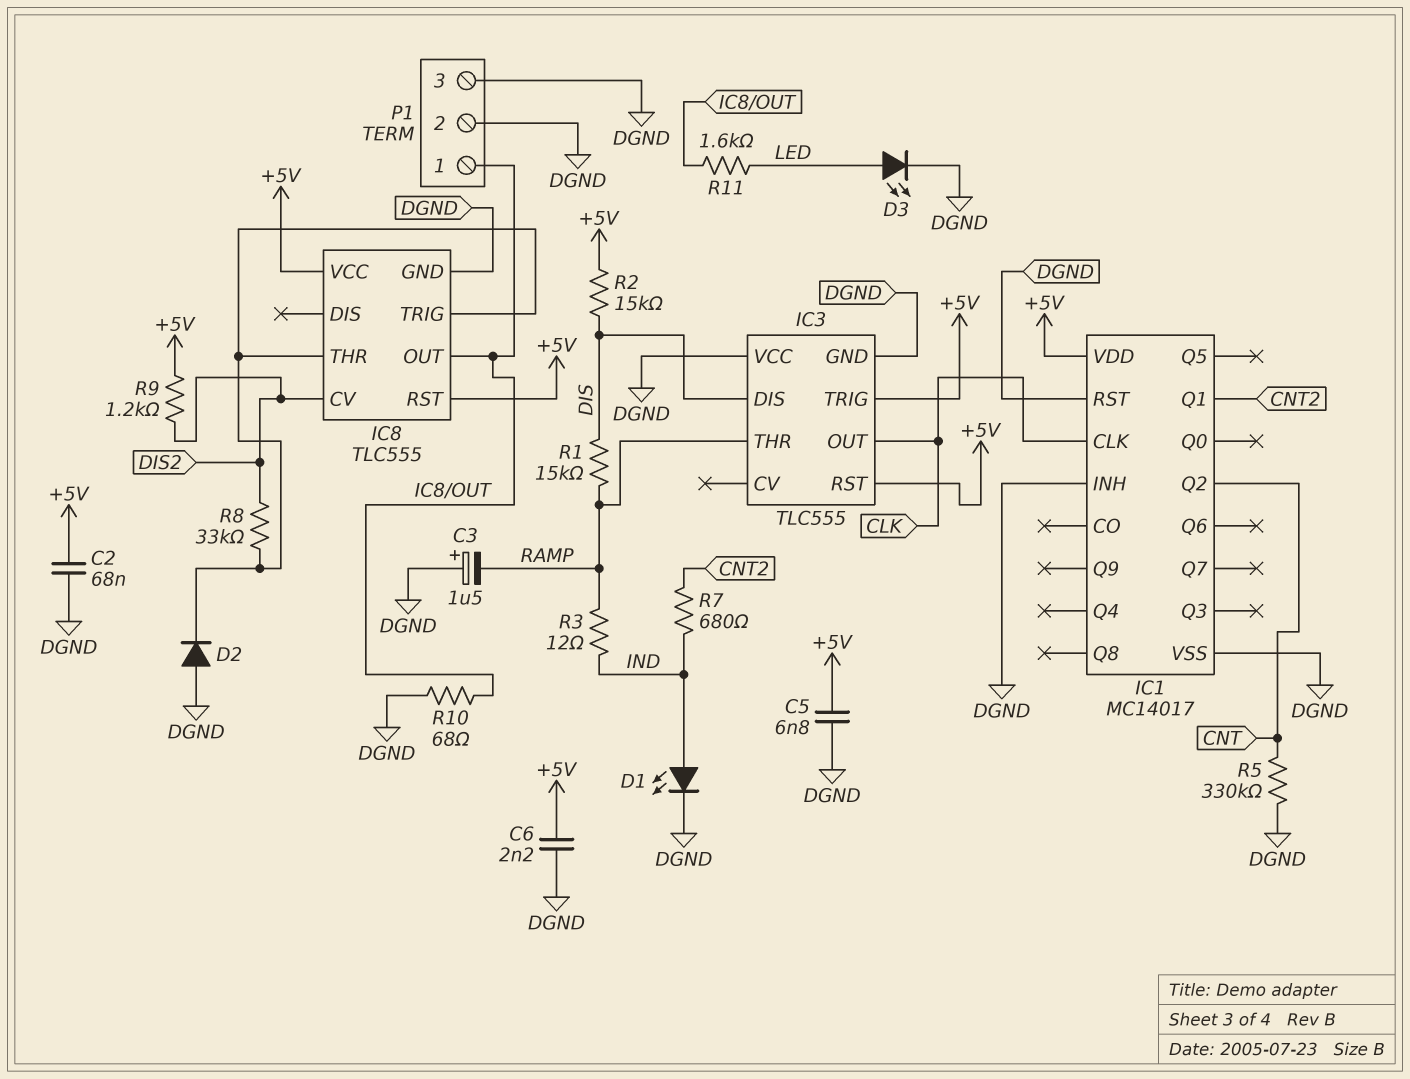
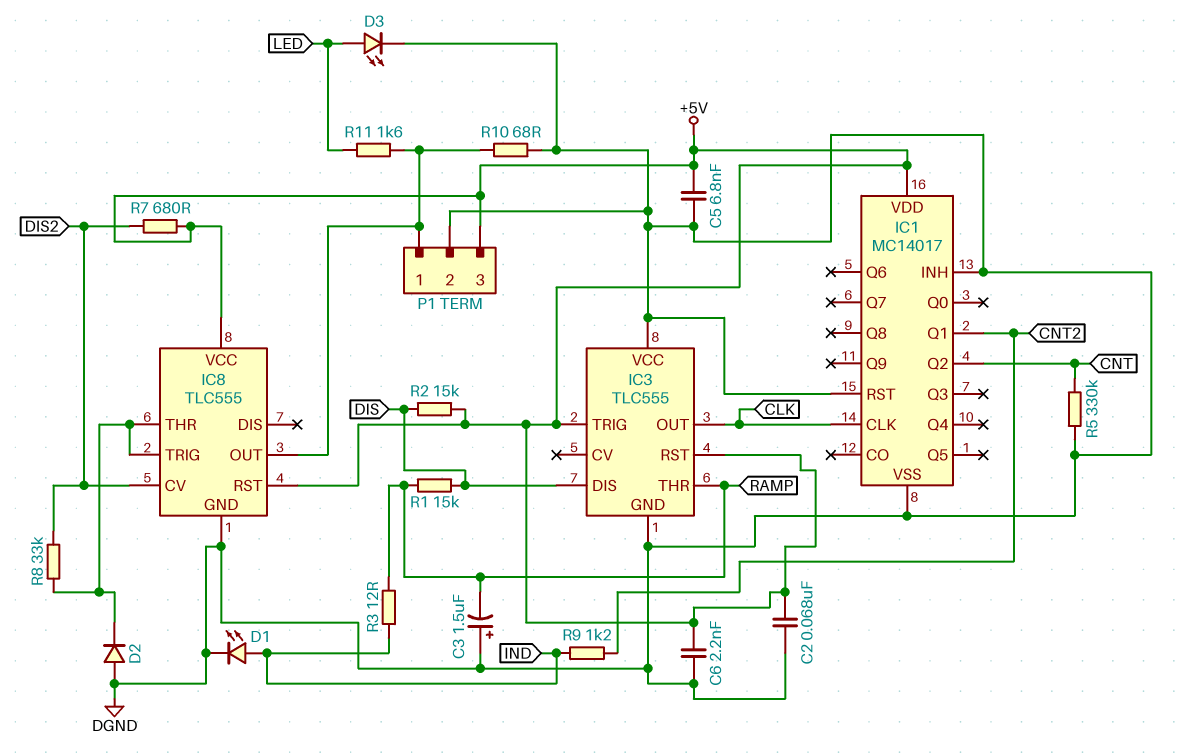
P1 pin 3: DGND -> +5V
R7: 680 (CNT2, IND) -> 680 (+5V, DIS2)
R9: 1.2k (+5V, DIS2) -> 1.2k (CNT2, IND)

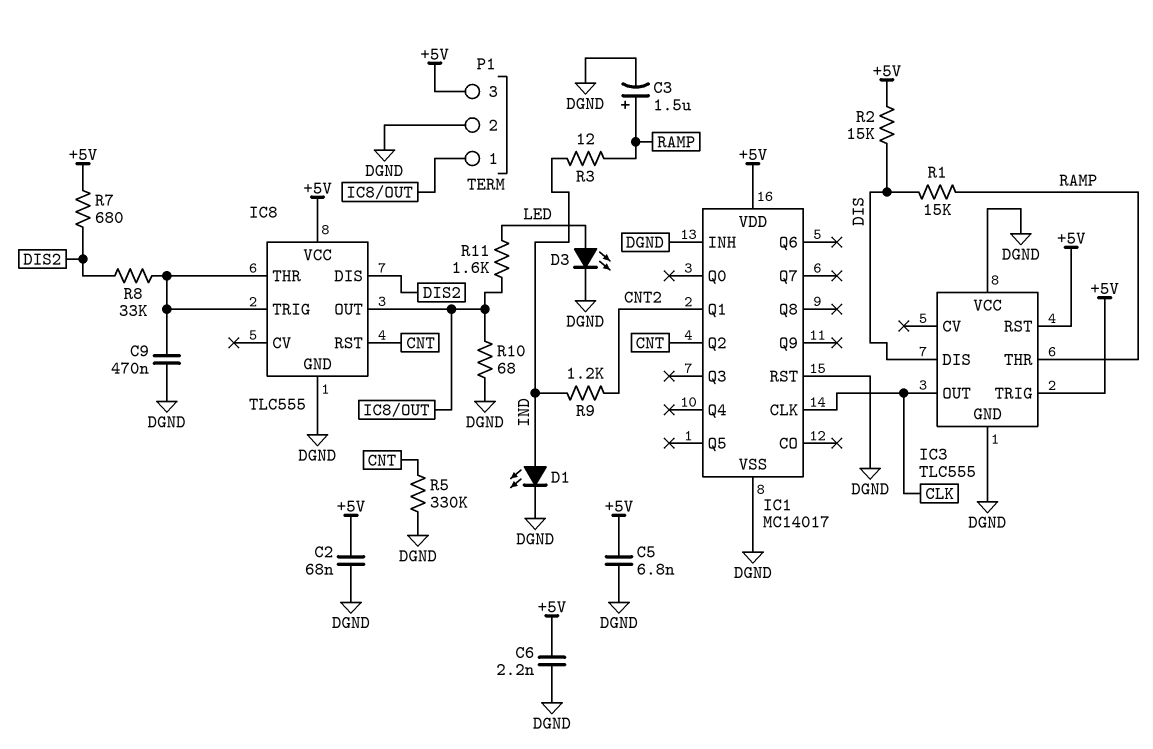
C3: 1.5uF (plus DGND, minus RAMP) -> 1.5uF (plus RAMP, minus DGND)
C9: none -> 470nF (DGND, IC8/THR)
D2: diode (A DGND, K IC8/THR) -> none
IC8 pin CV: DIS2 -> none
IC8 pin DIS: none -> DIS2
IC8 pin RST: +5V -> CNT

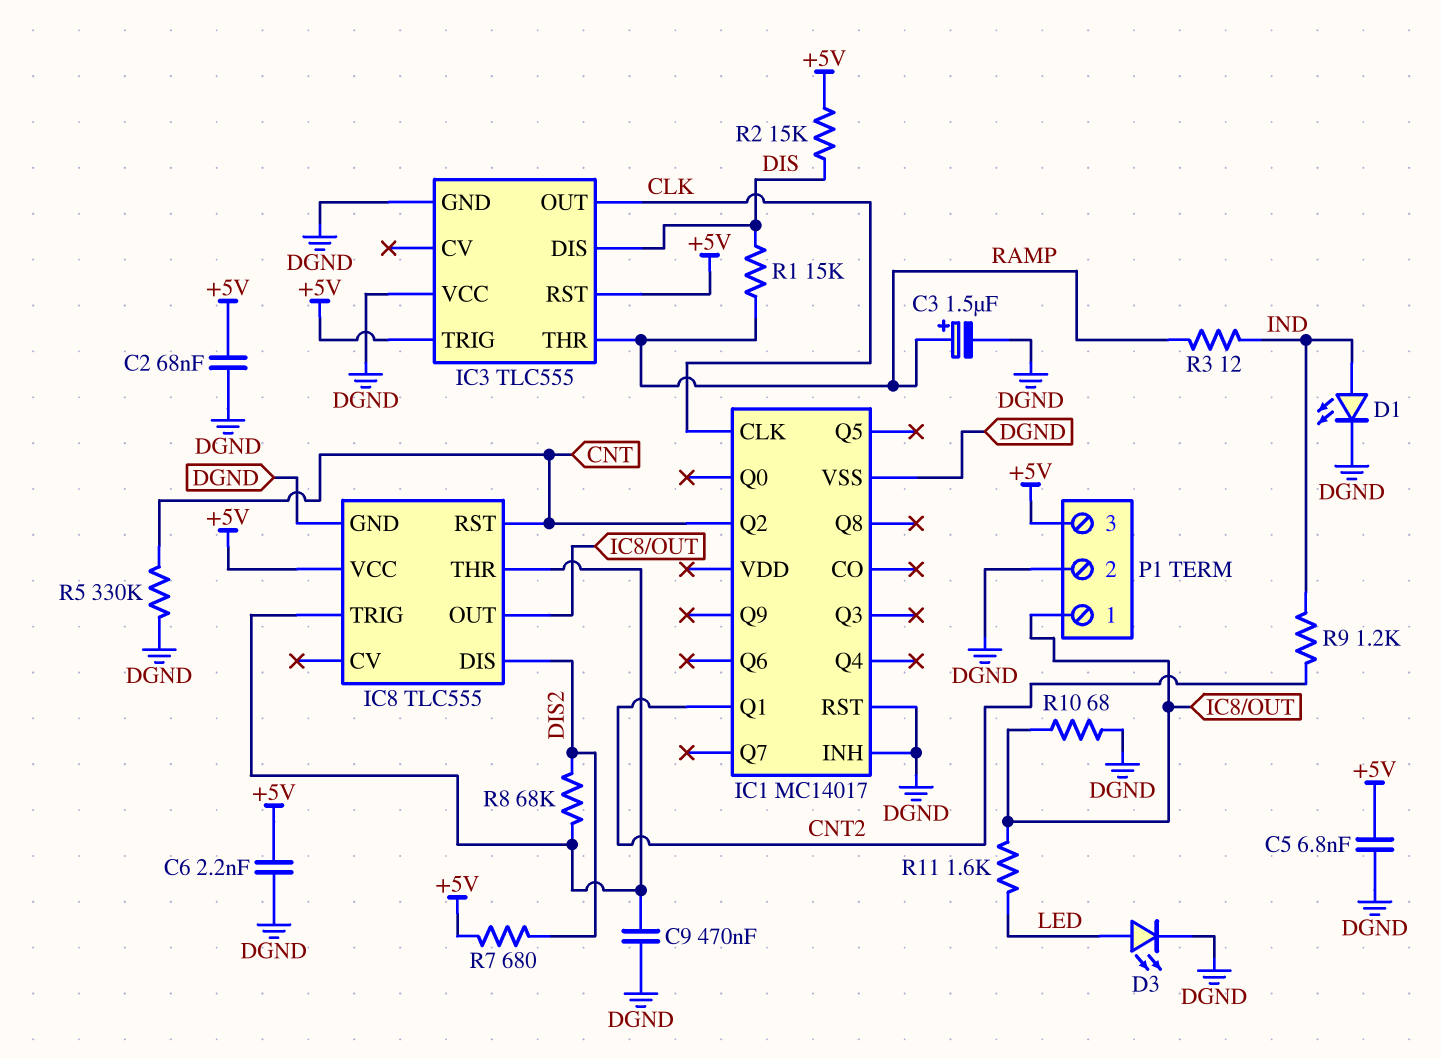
IC1 pin VDD: +5V -> none
R8: 33k (DIS2, IC8/THR) -> 68k (DIS2, IC8/THR)

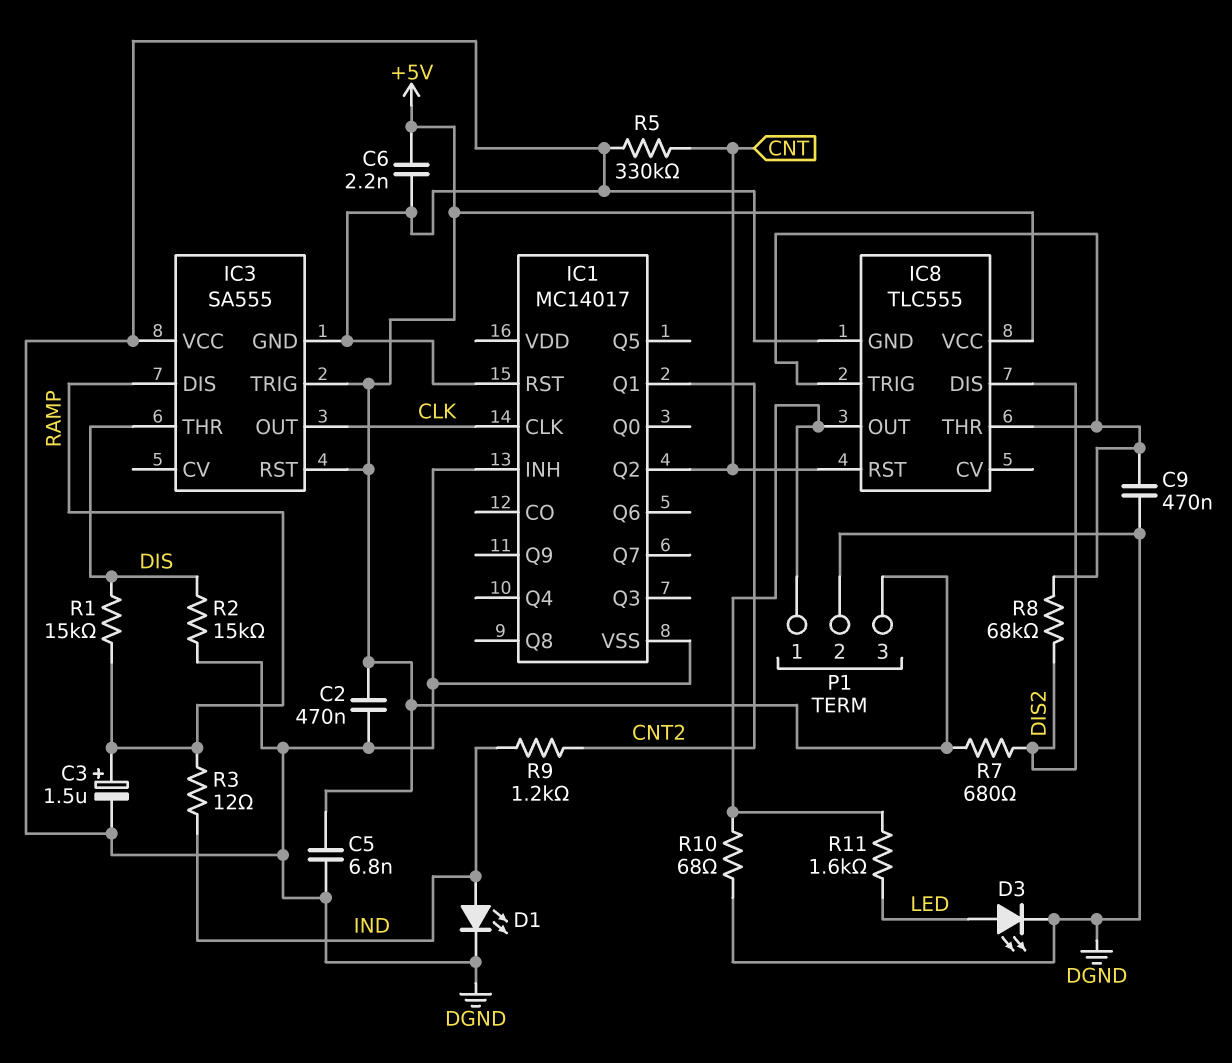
C2: 68nF (+5V, DGND) -> 470nF (+5V, DGND)
IC3: TLC555 -> SA555
IC3 pin DIS: DIS -> RAMP
IC3 pin THR: RAMP -> DIS
R2: 15k (+5V, DIS) -> 15k (DGND, DIS)

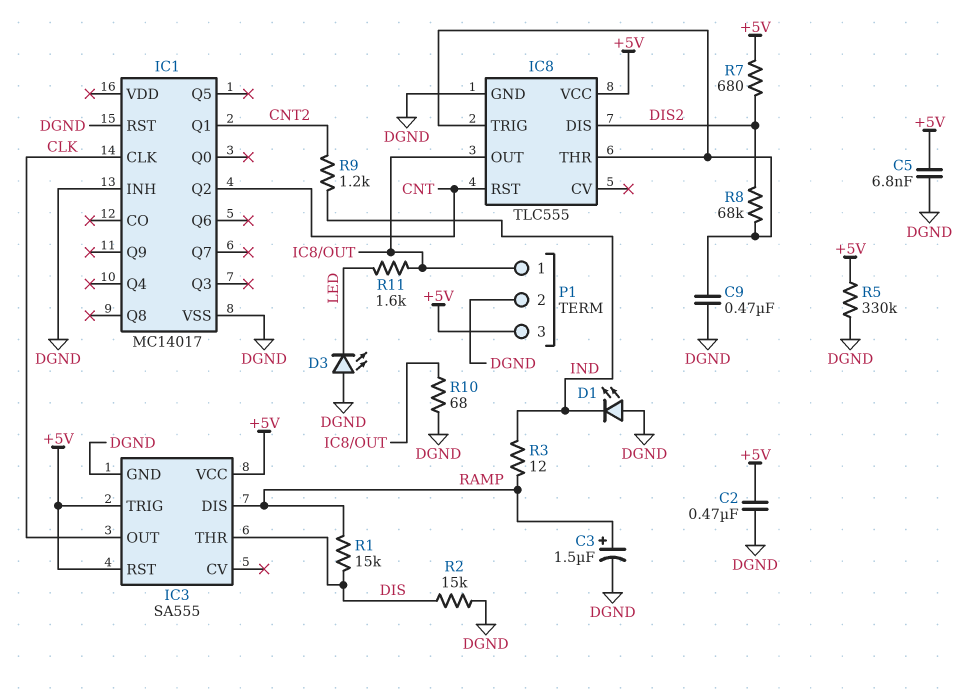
C6: 2.2nF (+5V, DGND) -> none
D1: LED (A IND, K DGND) -> LED (A DGND, K IND)
D3: LED (A LED, K DGND) -> LED (A DGND, K LED)
IC3 pin VCC: DGND -> +5V
R5: 330k (CNT, DGND) -> 330k (+5V, DGND)

